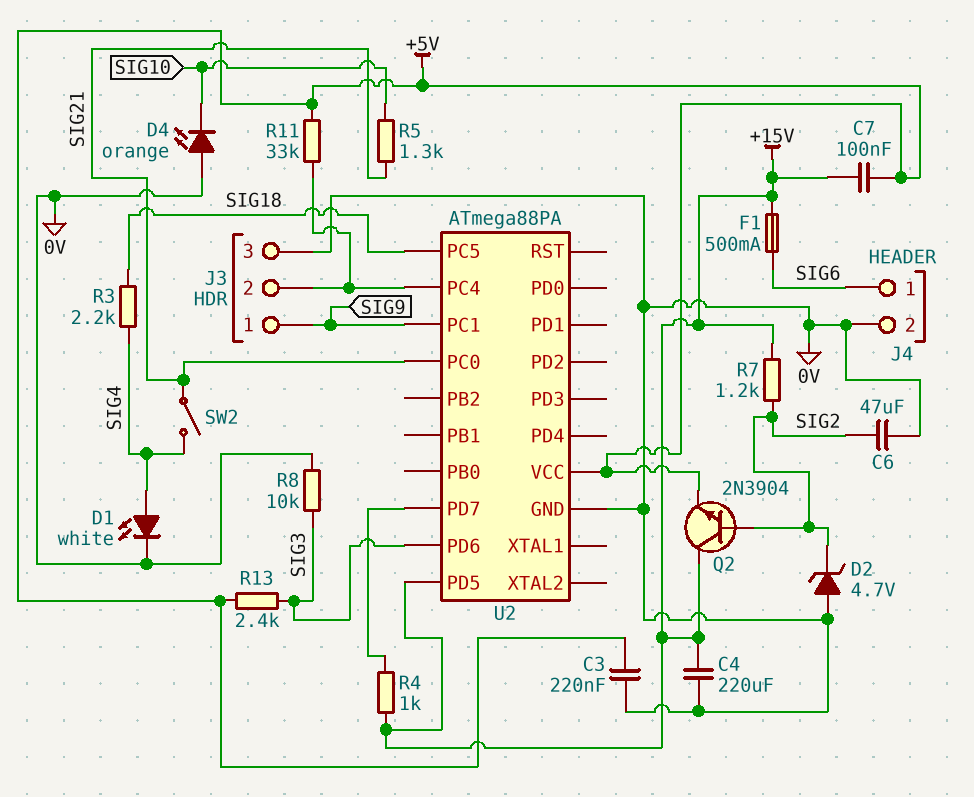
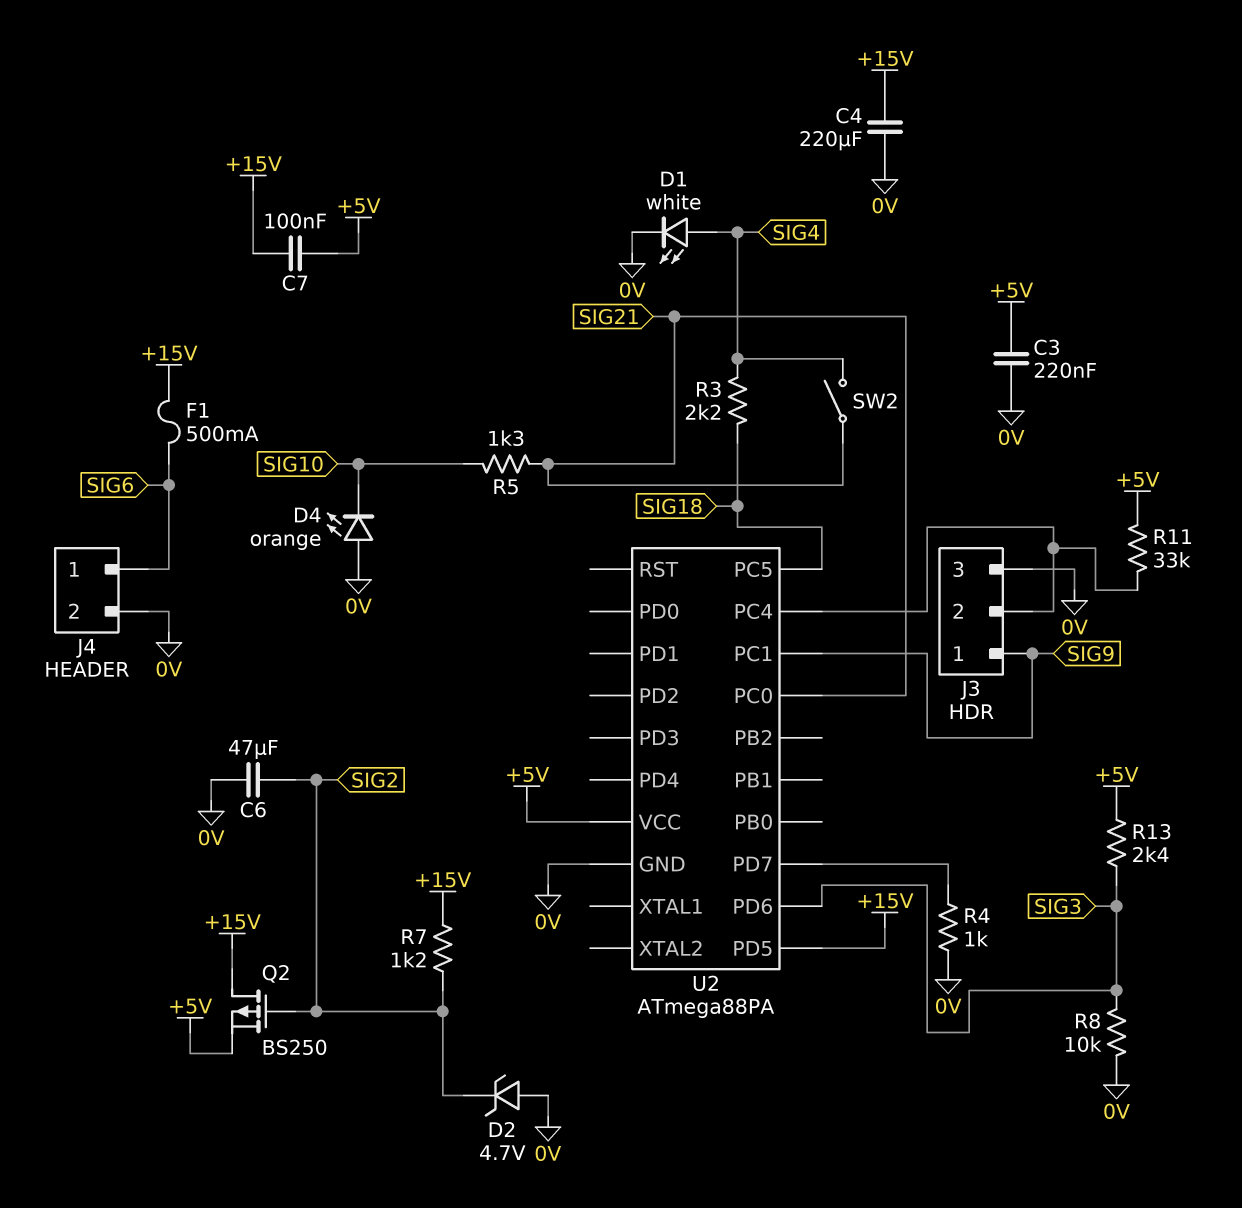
Q2: NPN 2N3904 (B SIG2, C +15V, E +5V) -> PMOS BS250 (G SIG2, D +15V, S +5V)
R4: 1k (+15V, U2/PD7) -> 1k (0V, U2/PD7)

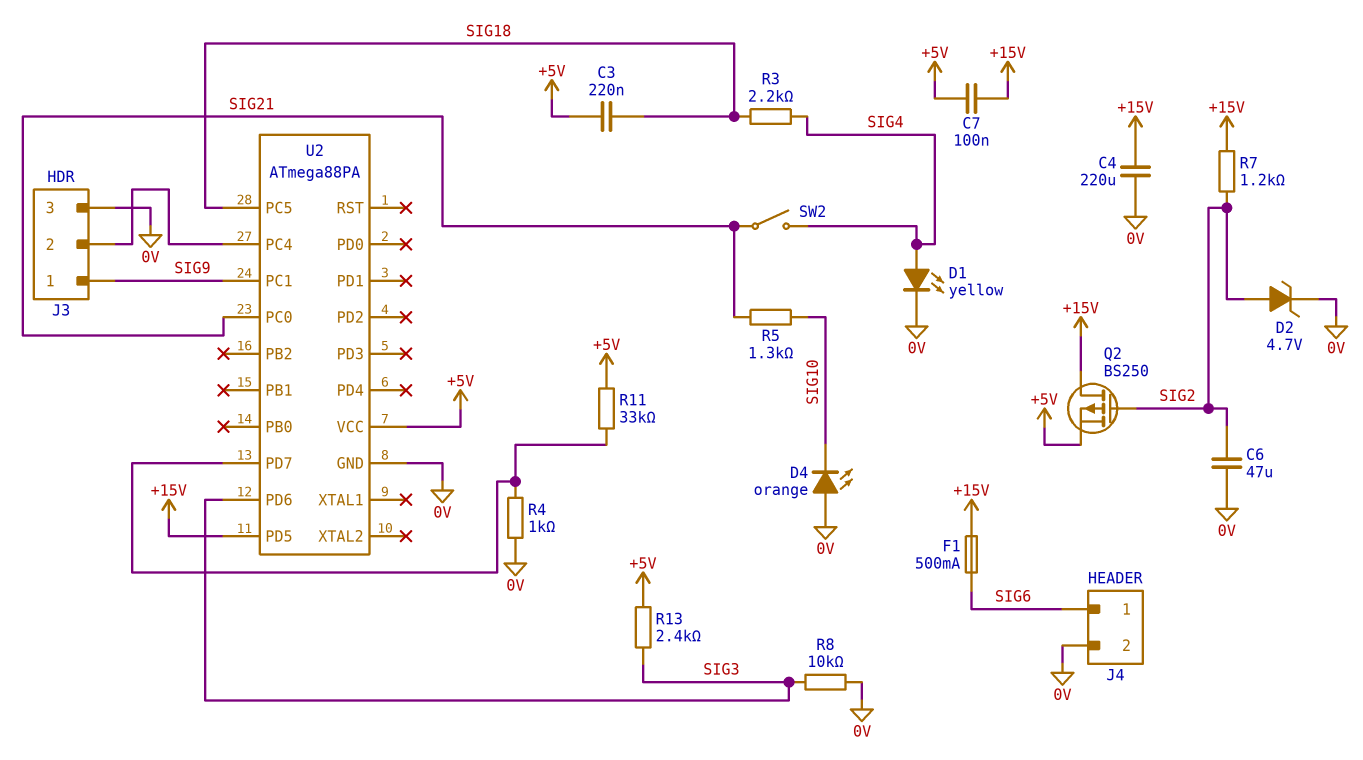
C3: 220nF (+5V, 0V) -> 220nF (+5V, SIG18)
D1: LED white (A SIG4, K 0V) -> LED yellow (A SIG4, K 0V)
D2: zener 4.7V (A 0V, K SIG2) -> zener 4.7V (A SIG2, K 0V)
R11: 33k (+5V, J3/2) -> 33k (+5V, U2/PD7)

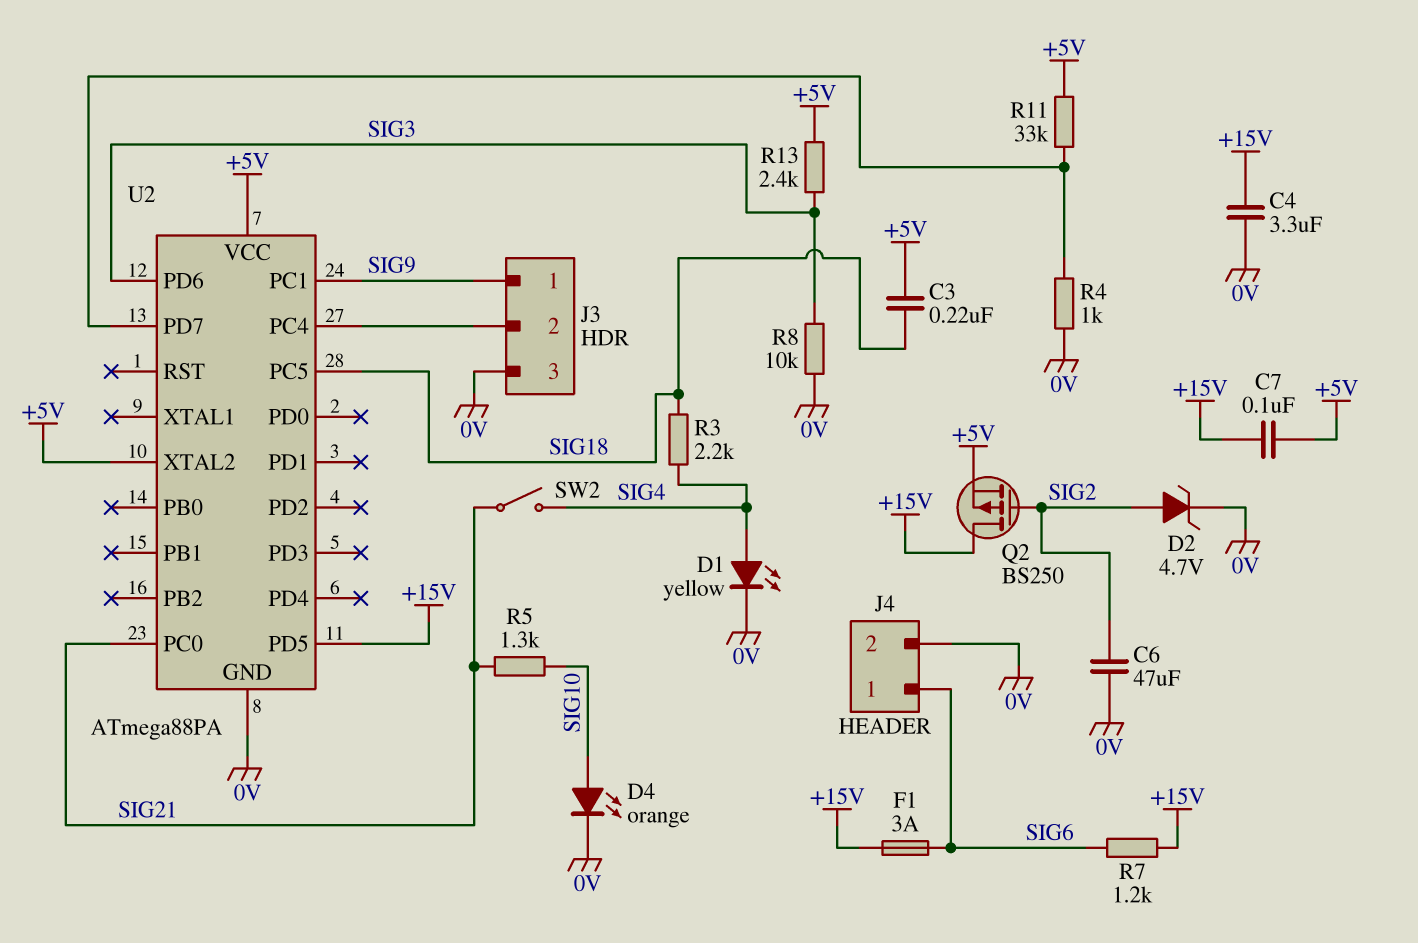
C4: 220uF (+15V, 0V) -> 3.3uF (+15V, 0V)
D4: LED orange (A 0V, K SIG10) -> LED orange (A SIG10, K 0V)
F1: 500mA (+15V, SIG6) -> 3A (+15V, SIG6)
R7: 1.2k (+15V, SIG2) -> 1.2k (+15V, SIG6)
U2 pin XTAL2: none -> +5V

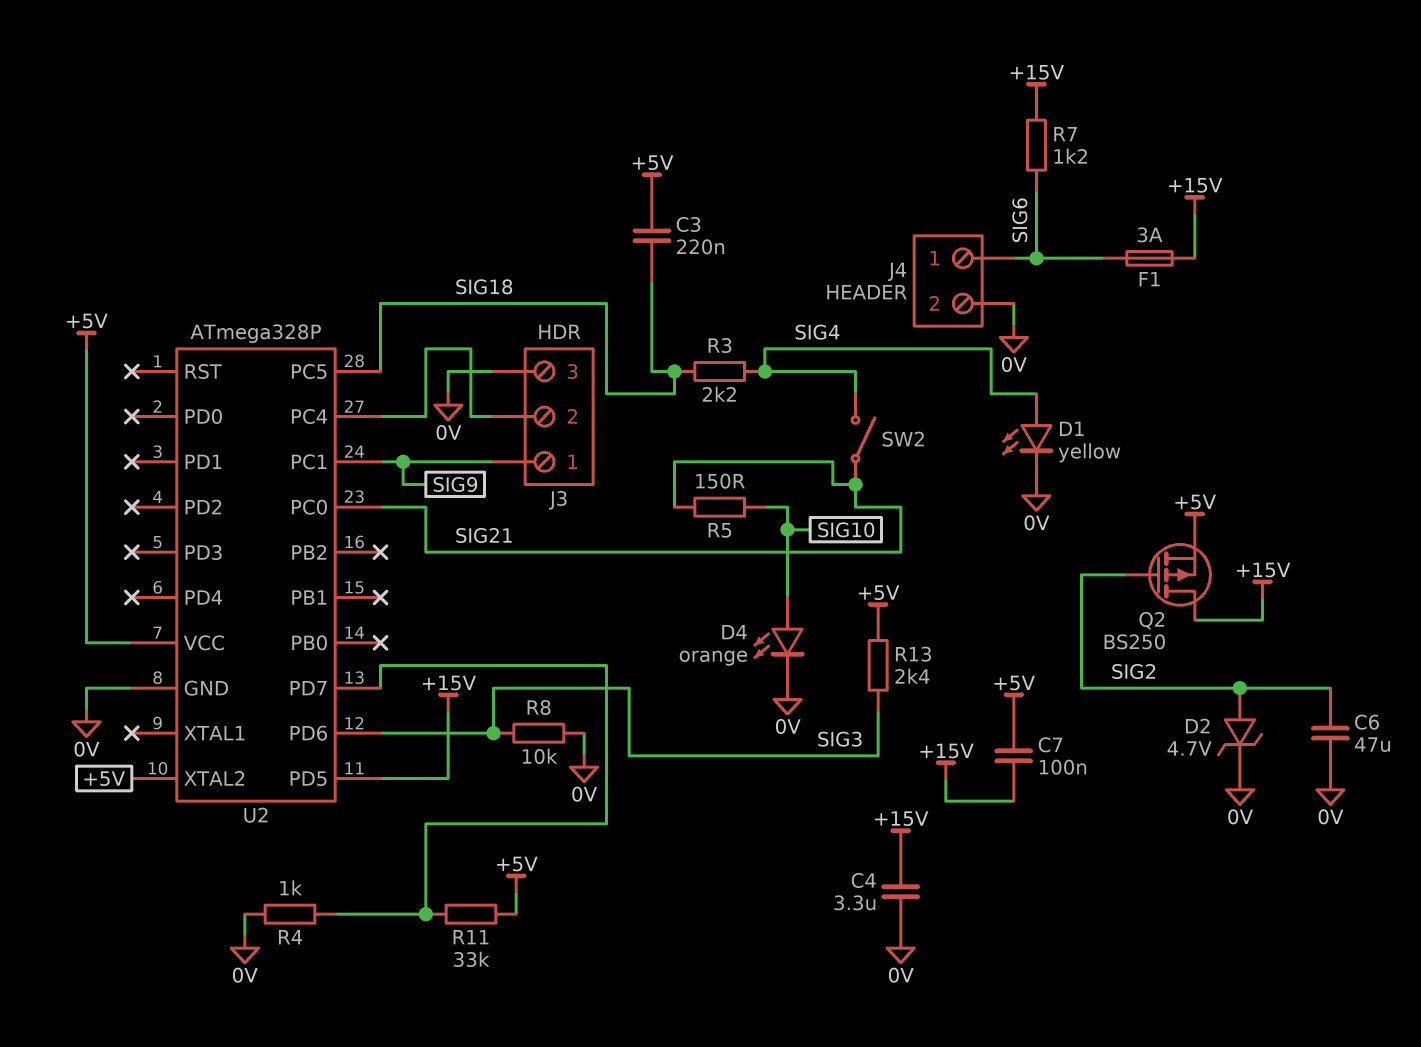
R5: 1.3k (SIG10, SIG21) -> 150 (SIG10, SIG21)
U2: ATmega88PA -> ATmega328P

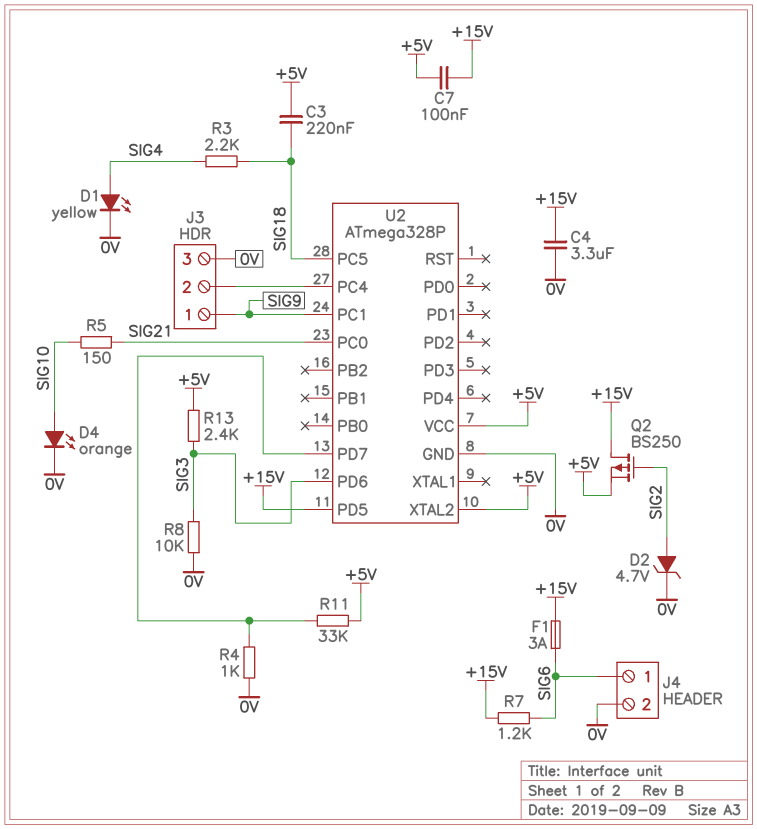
C6: 47uF (0V, SIG2) -> none
SW2: switch (SIG4, SIG21) -> none

